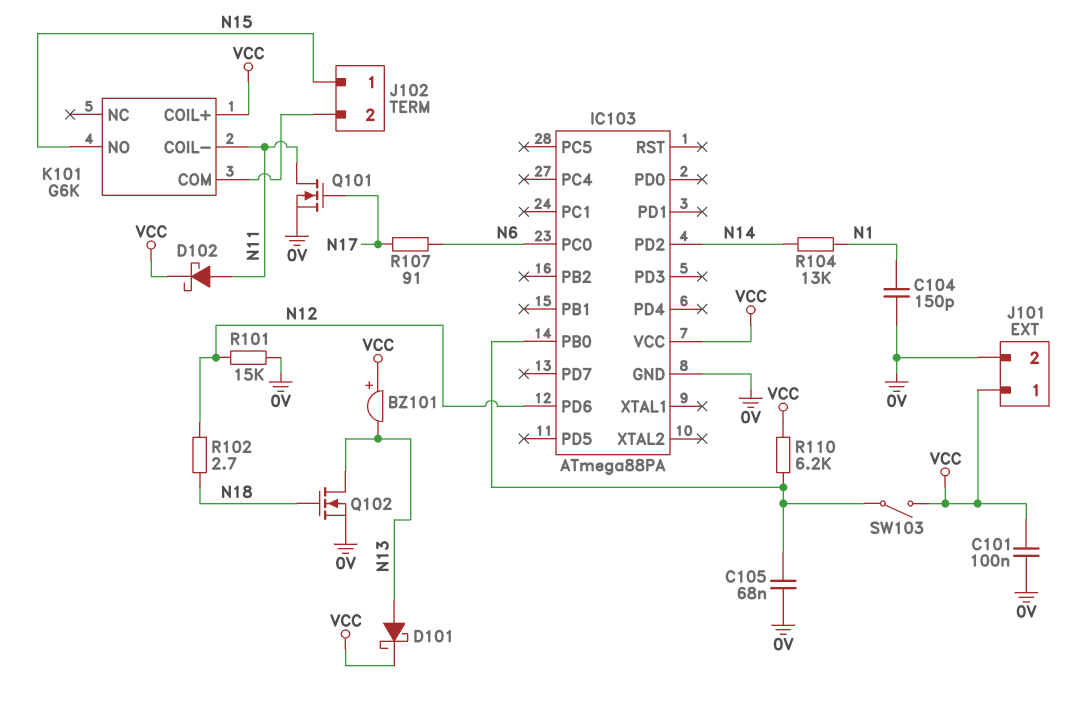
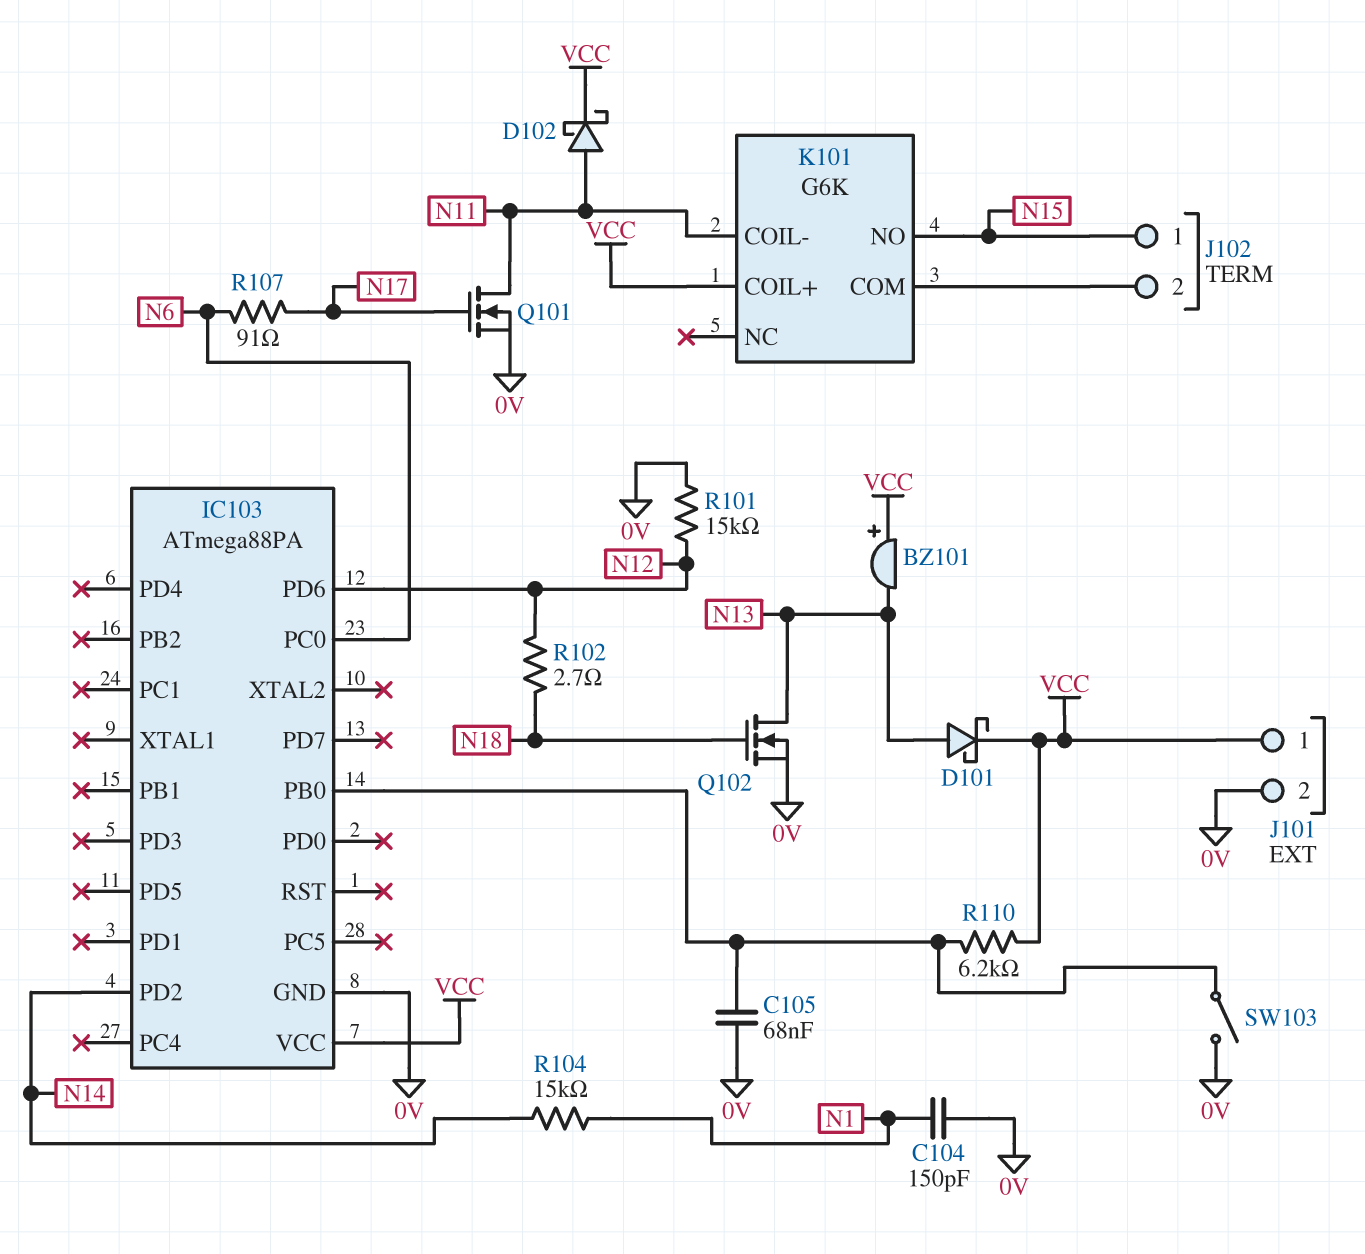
C101: 100nF (0V, VCC) -> none
R104: 13k (N1, N14) -> 15k (N1, N14)
SW103: switch (IC103/PB0, VCC) -> switch (0V, IC103/PB0)

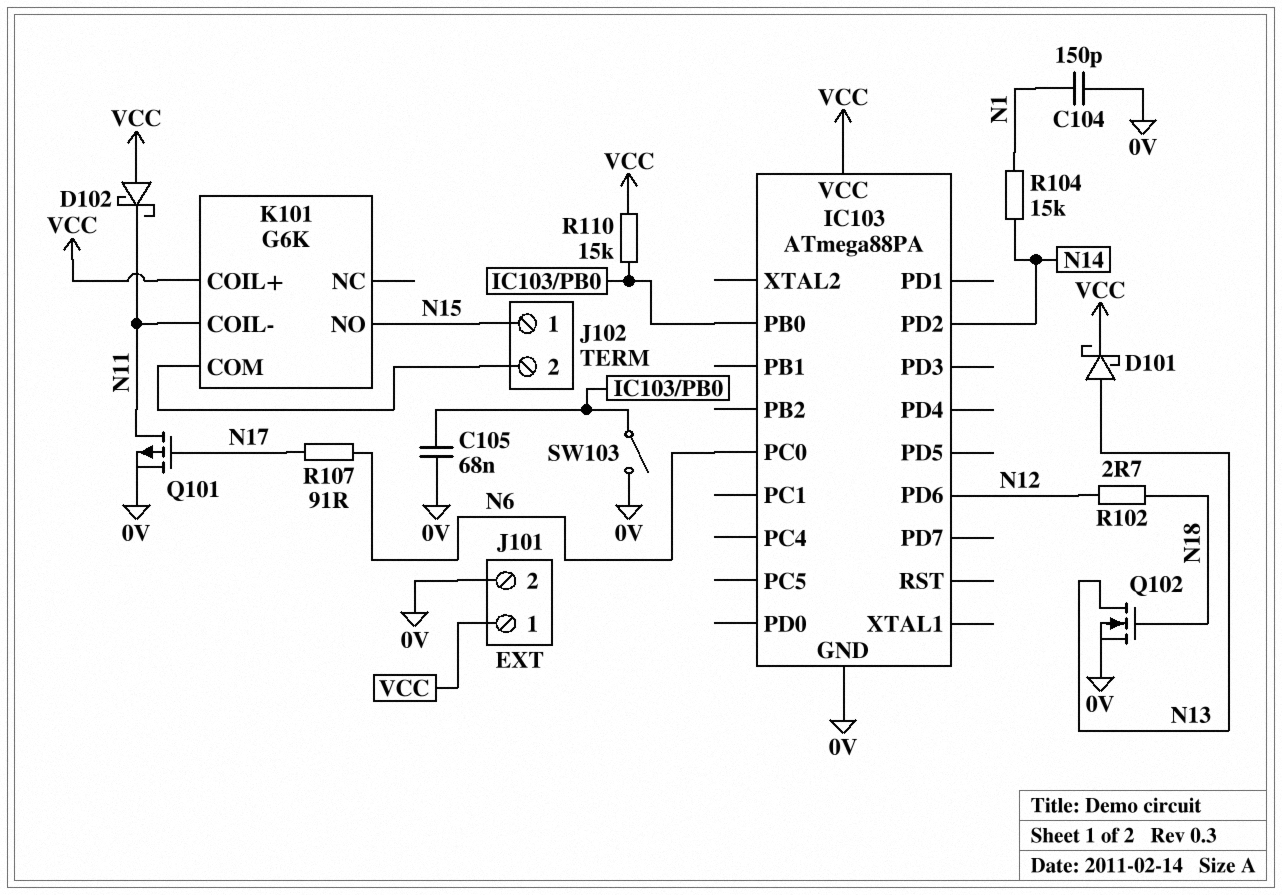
BZ101: buzzer (plus VCC, minus N13) -> none
D102: schottky (A N11, K VCC) -> schottky (A VCC, K N11)
Q101: NMOS (G N17, D N11, S 0V) -> PMOS (G N17, D N11, S 0V)
R101: 15k (0V, N12) -> none
R110: 6.2k (IC103/PB0, VCC) -> 15k (IC103/PB0, VCC)

